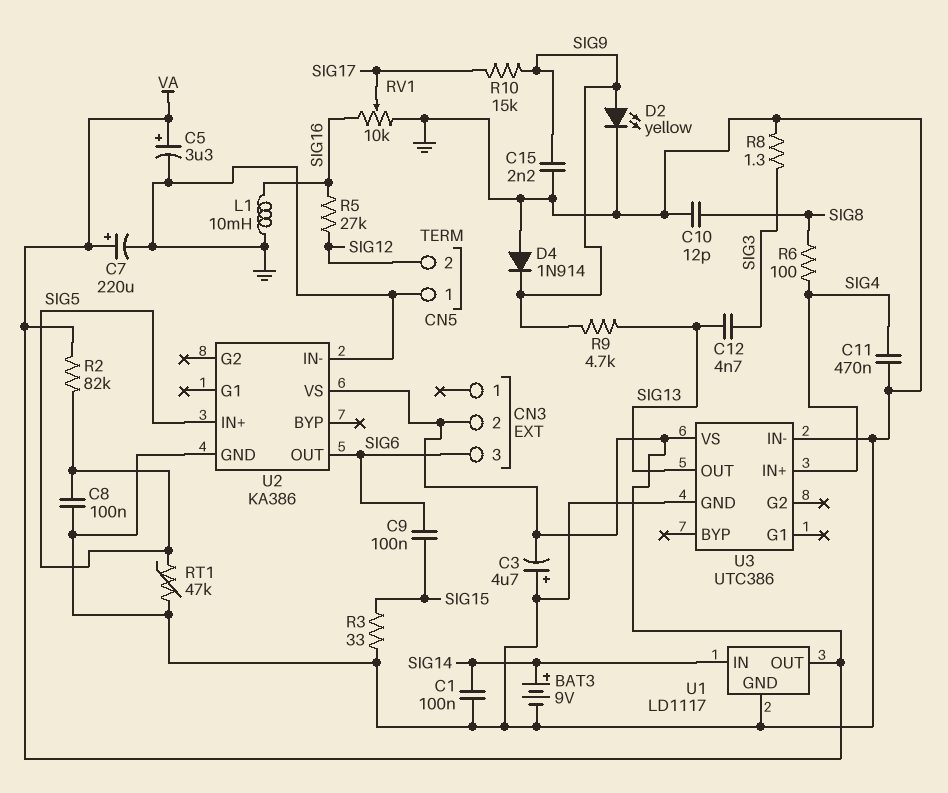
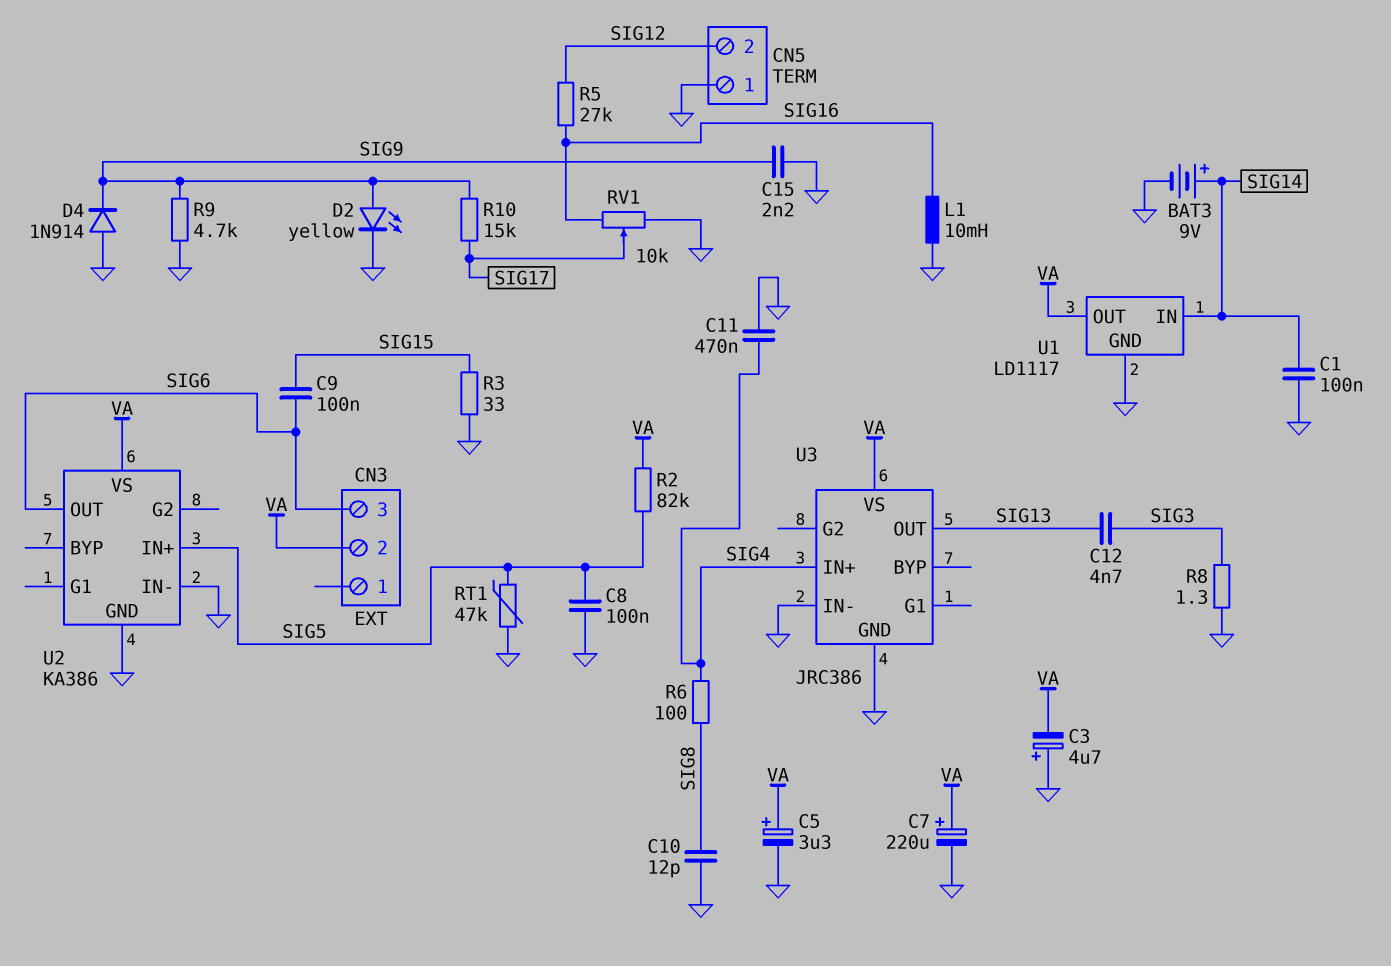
R9: 4.7k (SIG9, SIG13) -> 4.7k (GND, SIG9)
U3: UTC386 -> JRC386

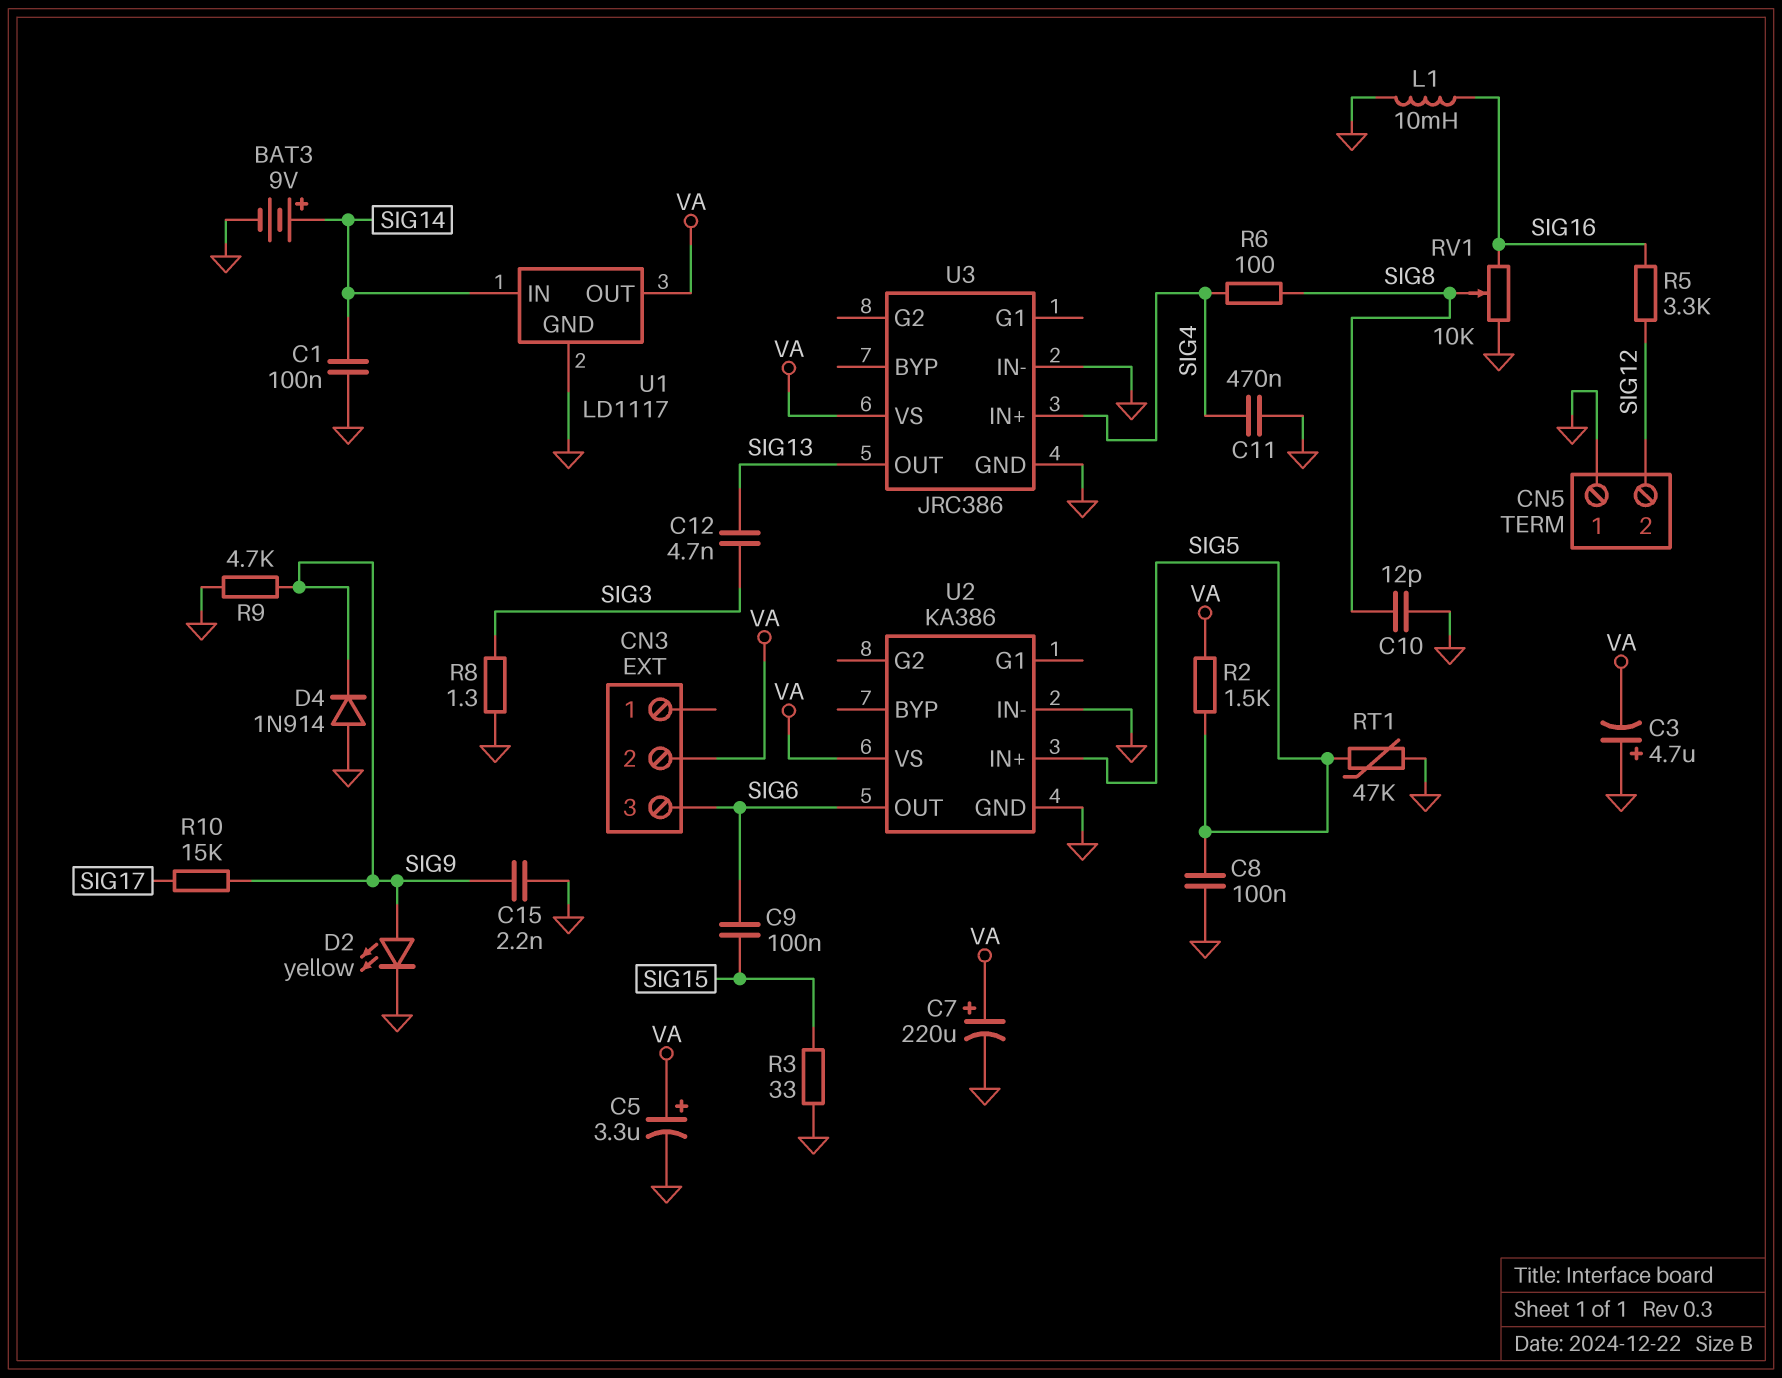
R2: 82k (SIG5, VA) -> 1.5k (SIG5, VA)
R5: 27k (SIG12, SIG16) -> 3.3k (SIG12, SIG16)
RV1: 10k (GND, SIG16, wiper SIG17) -> 10k (GND, SIG16, wiper SIG8)

